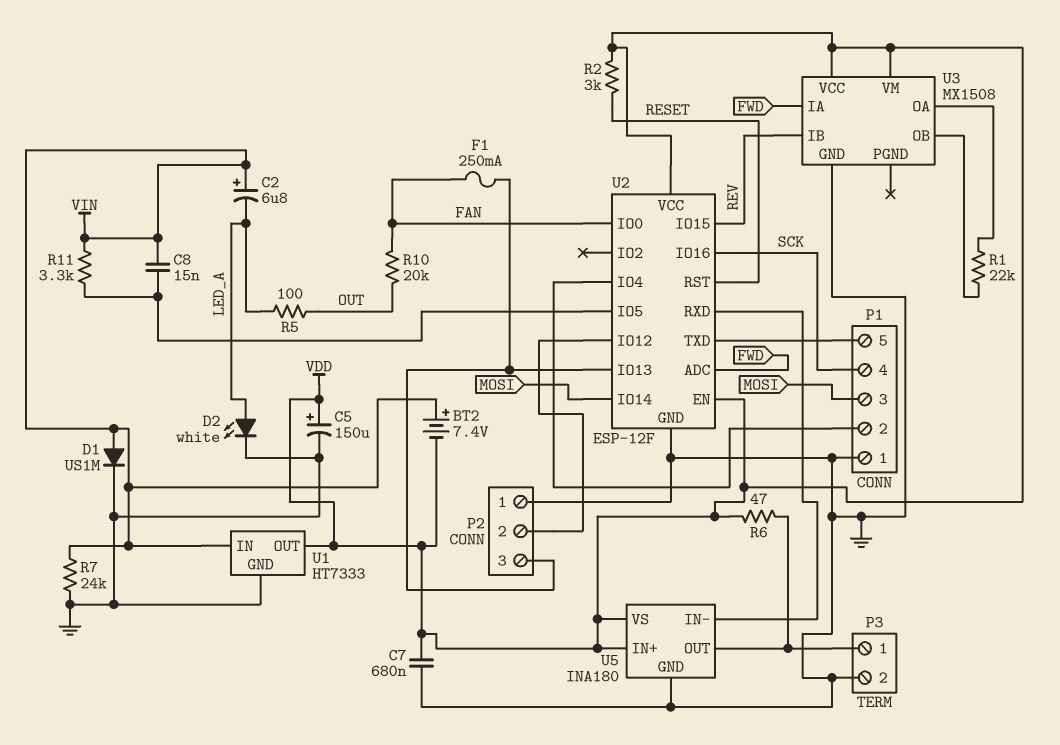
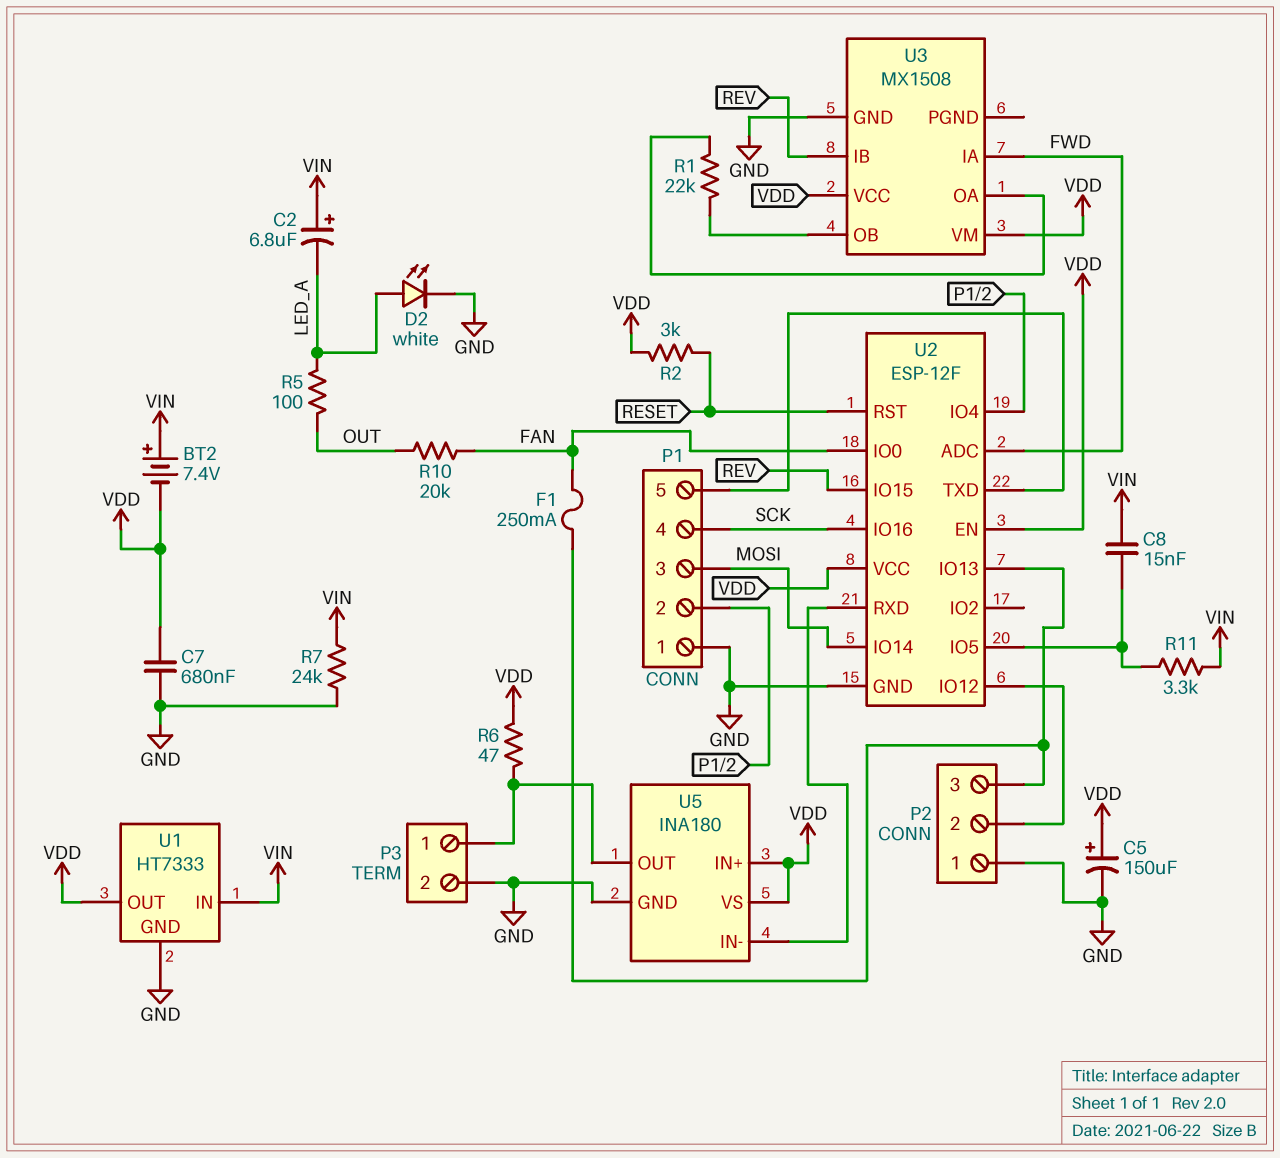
D1: diode US1M (A VIN, K GND) -> none

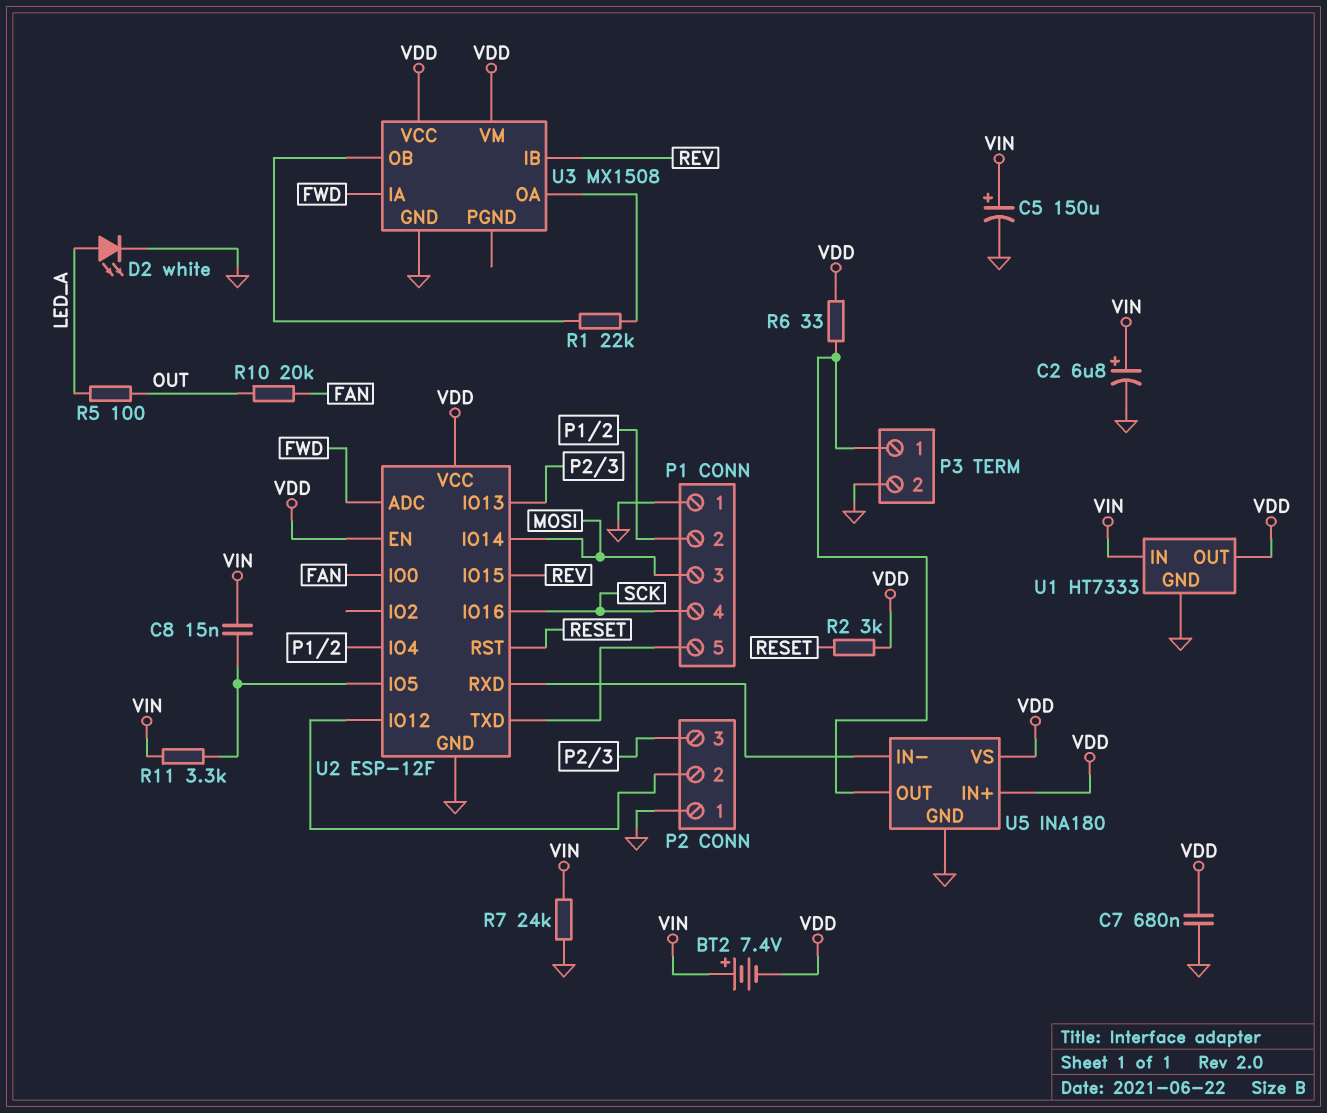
C2: 6.8uF (plus VIN, minus LED_A) -> 6.8uF (plus VIN, minus GND)
C5: 150uF (plus VDD, minus GND) -> 150uF (plus VIN, minus GND)
F1: 250mA (FAN, P2/3) -> none
R6: 47 (P3/1, VDD) -> 33 (P3/1, VDD)

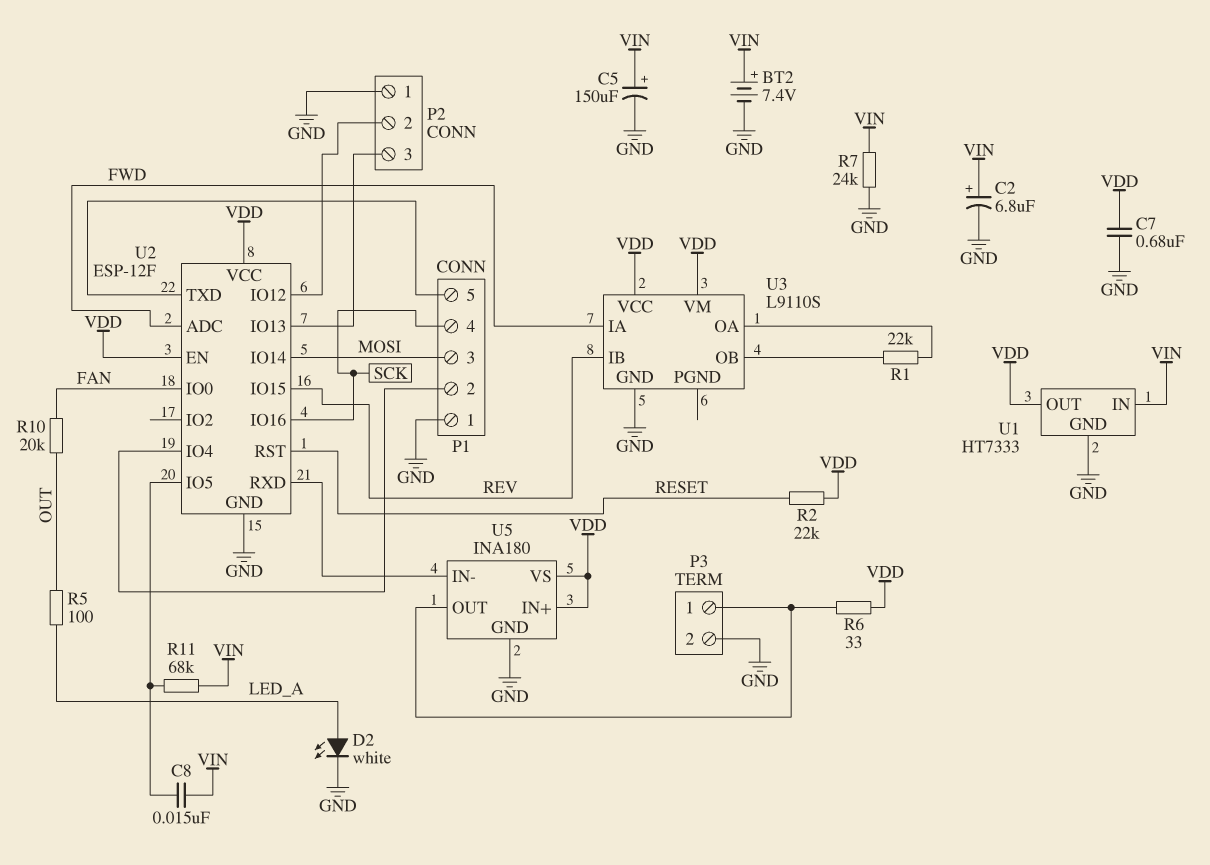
BT2: 7.4V (plus VIN, minus VDD) -> 7.4V (plus VIN, minus GND)
R2: 3k (RESET, VDD) -> 22k (RESET, VDD)
R11: 3.3k (U2/IO5, VIN) -> 68k (U2/IO5, VIN)
U3: MX1508 -> L9110S

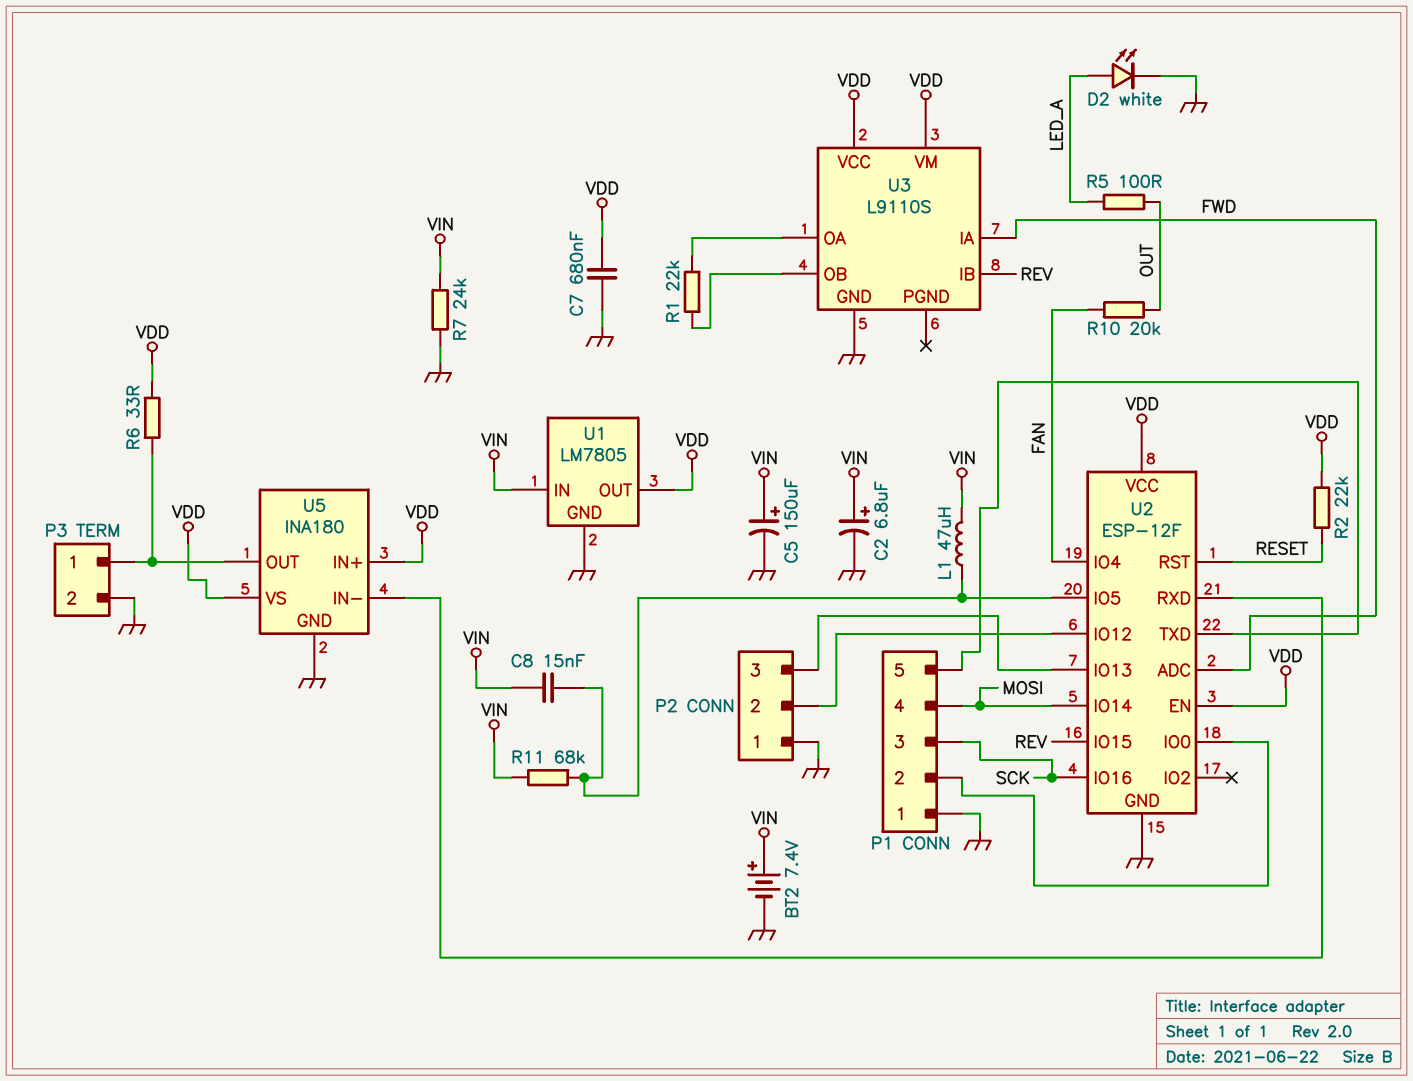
L1: none -> 47uH (U2/IO5, VIN)
P1 pin 3: MOSI -> SCK
P1 pin 4: SCK -> MOSI
U1: HT7333 -> LM7805
U2 pin IO0: FAN -> P1/2
U2 pin IO4: P1/2 -> FAN

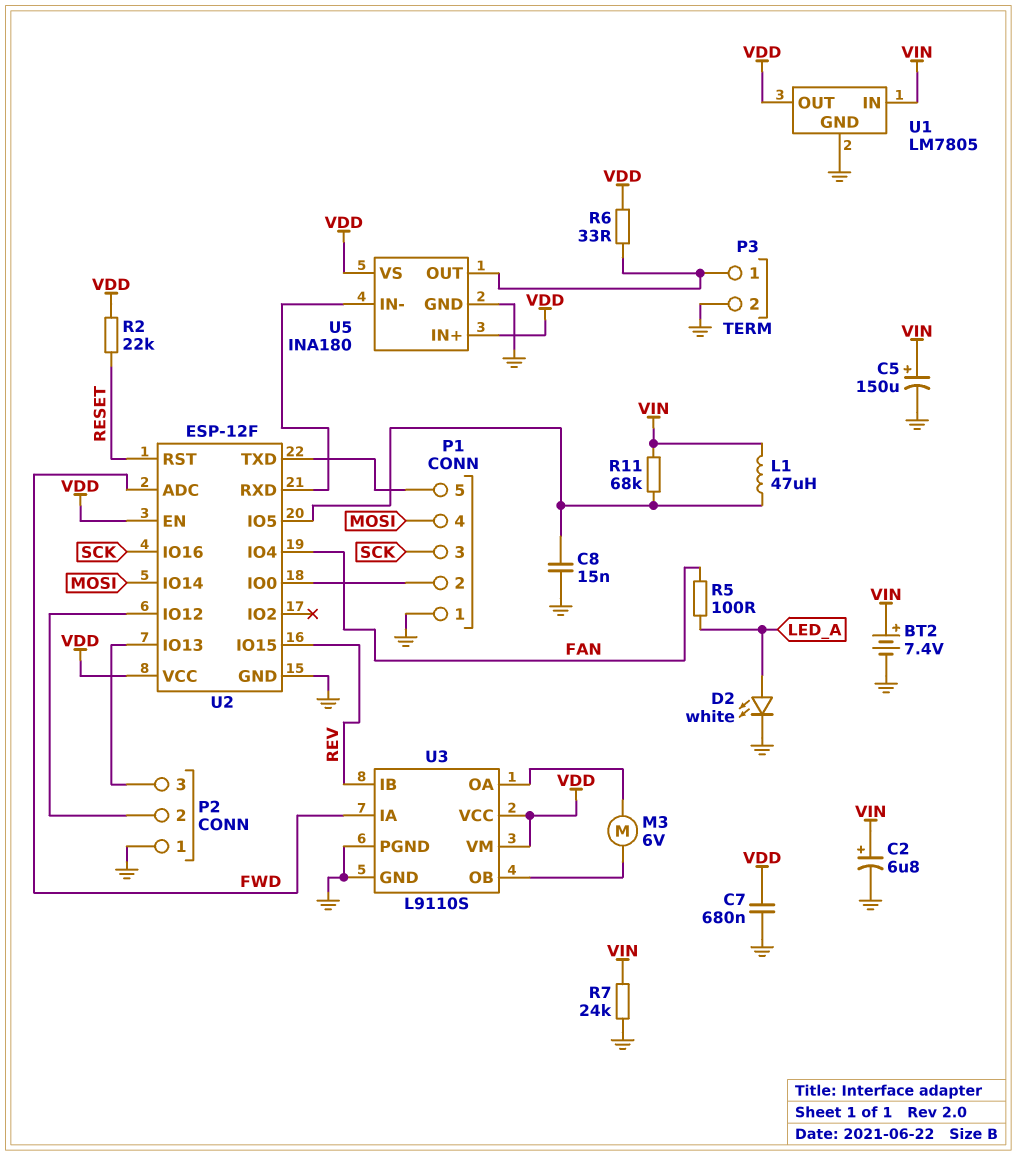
C8: 15nF (U2/IO5, VIN) -> 15nF (GND, U2/IO5)
M3: none -> motor 6V (U3/OA, U3/OB)
R1: 22k (U3/OA, U3/OB) -> none
R5: 100 (LED_A, OUT) -> 100 (FAN, LED_A)
R10: 20k (FAN, OUT) -> none
U3 pin PGND: none -> GND

